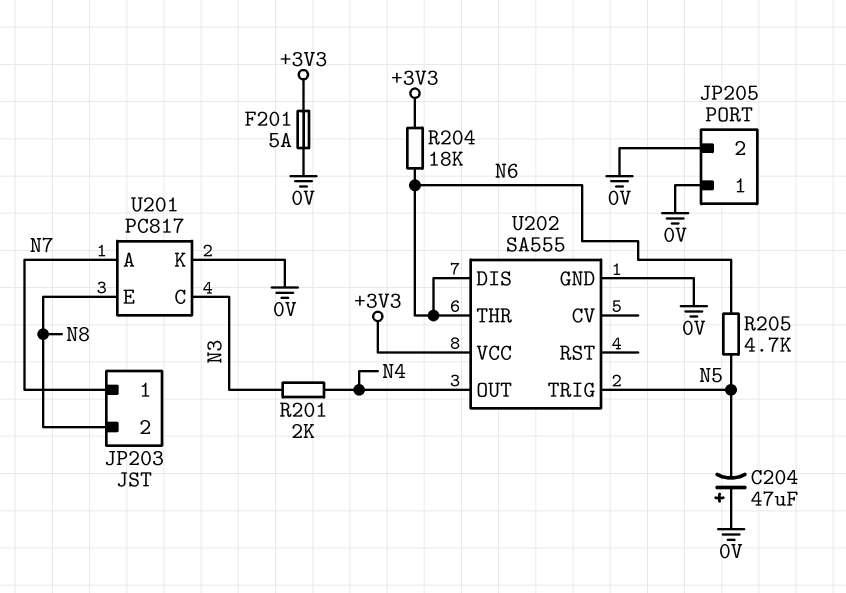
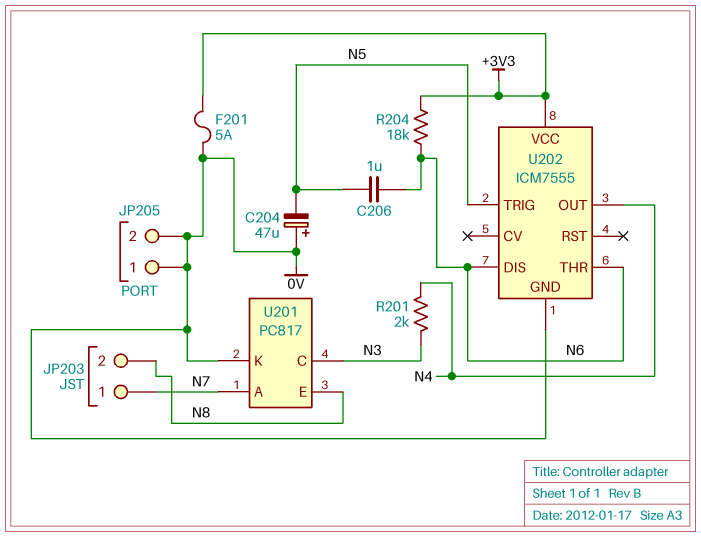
C206: none -> 1uF (N5, N6)
R205: 4.7k (N5, N6) -> none
U202: SA555 -> ICM7555

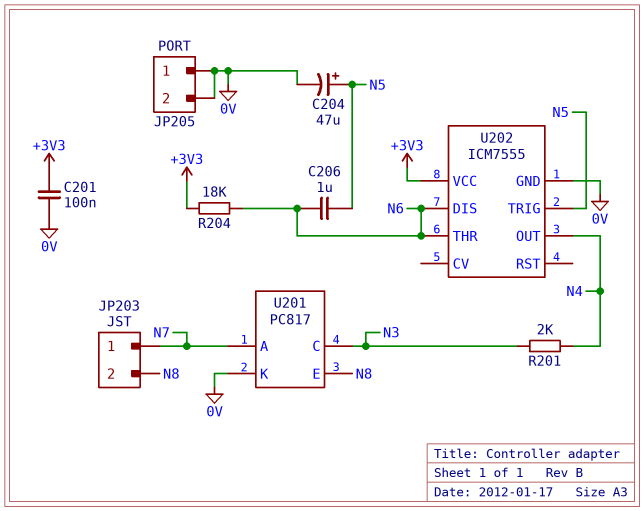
C201: none -> 100nF (+3V3, 0V)
C204: 47uF (plus 0V, minus N5) -> 47uF (plus N5, minus 0V)
F201: 5A (+3V3, 0V) -> none

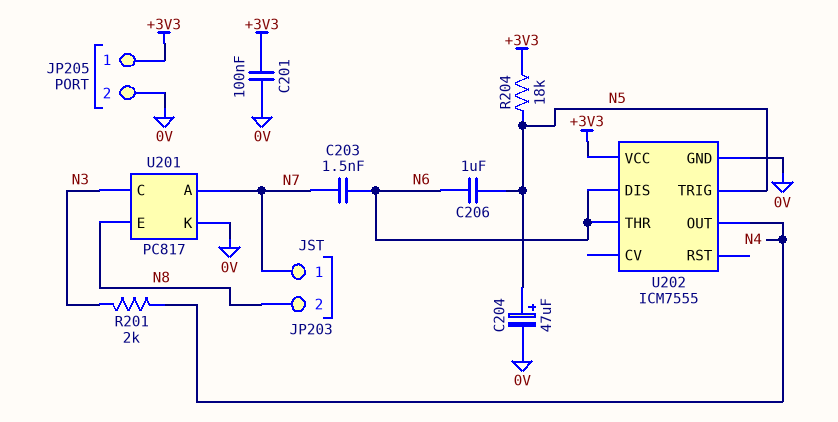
C203: none -> 1.5nF (N6, N7)
JP205 pin 1: 0V -> +3V3
R204: 18k (+3V3, N6) -> 18k (+3V3, N5)

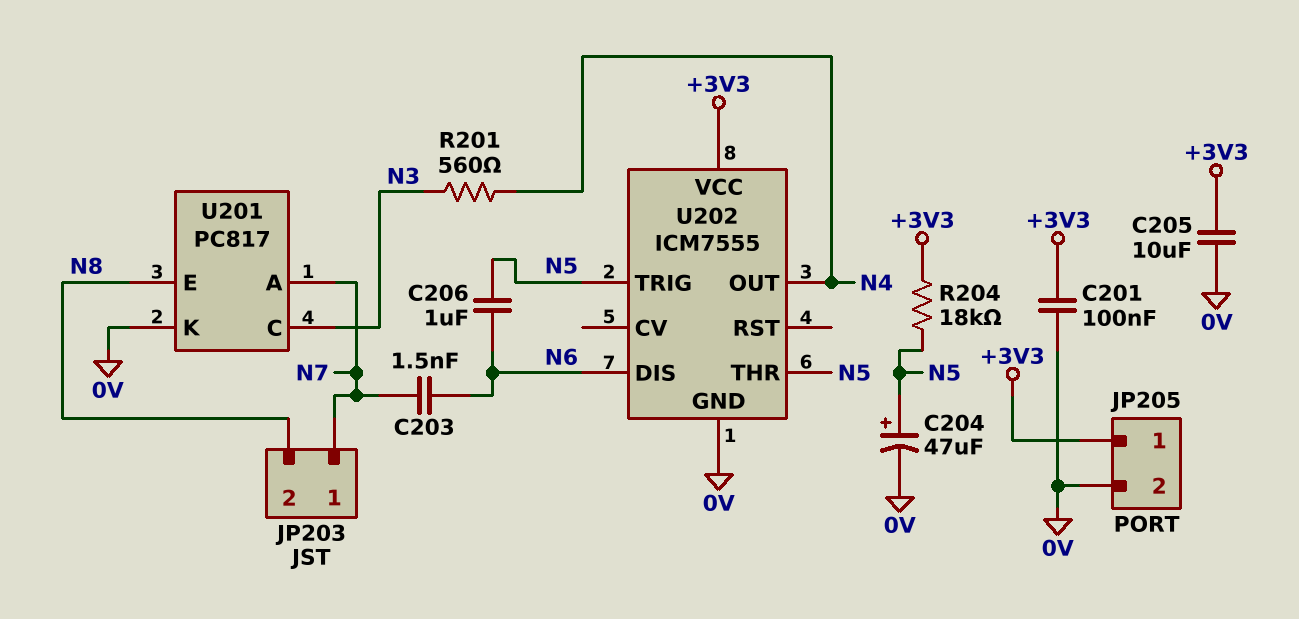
C205: none -> 10uF (+3V3, 0V)
R201: 2k (N3, N4) -> 560 (N3, N4)
U202 pin THR: N6 -> N5

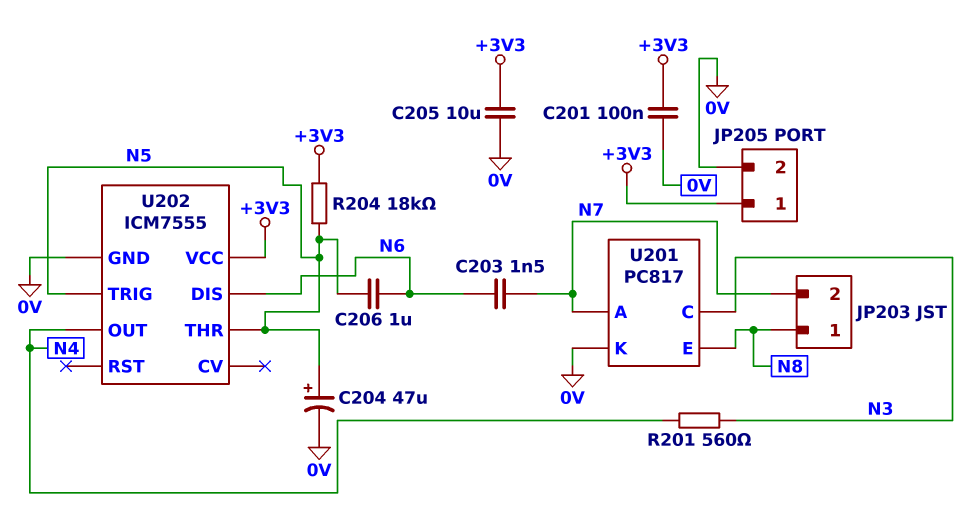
JP203 pin 1: N7 -> N8
JP203 pin 2: N8 -> N7

